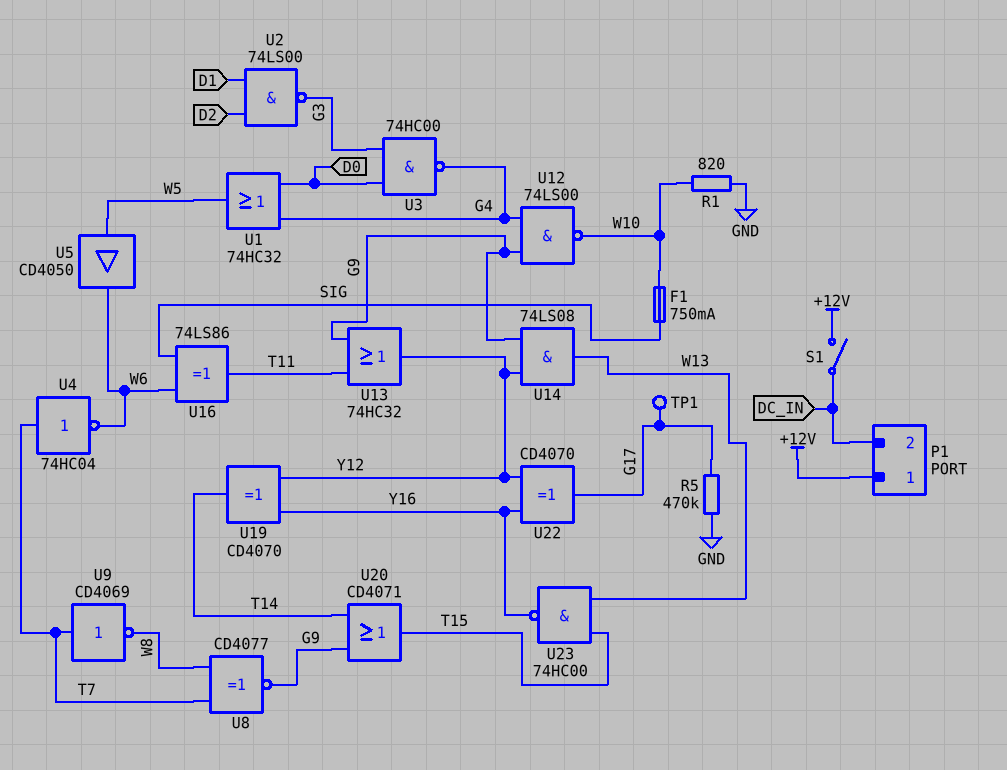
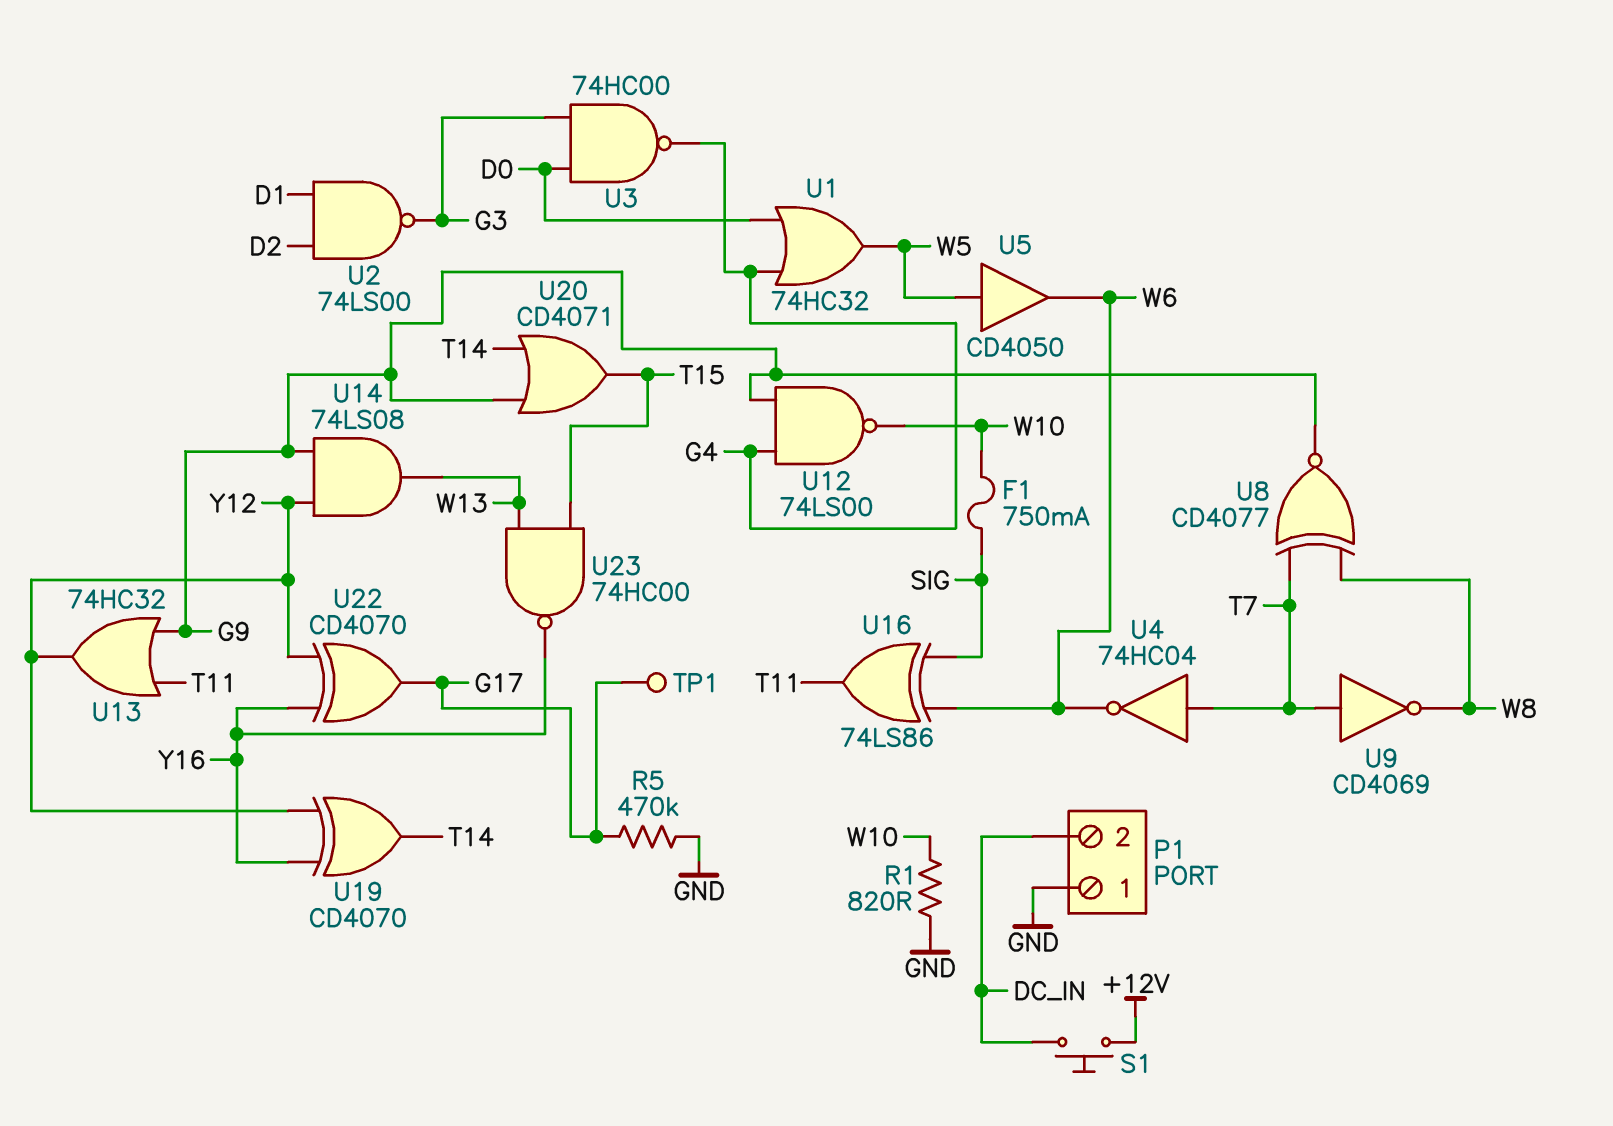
P1 pin 1: +12V -> GND
S1: switch (+12V, DC_IN) -> button (+12V, DC_IN)

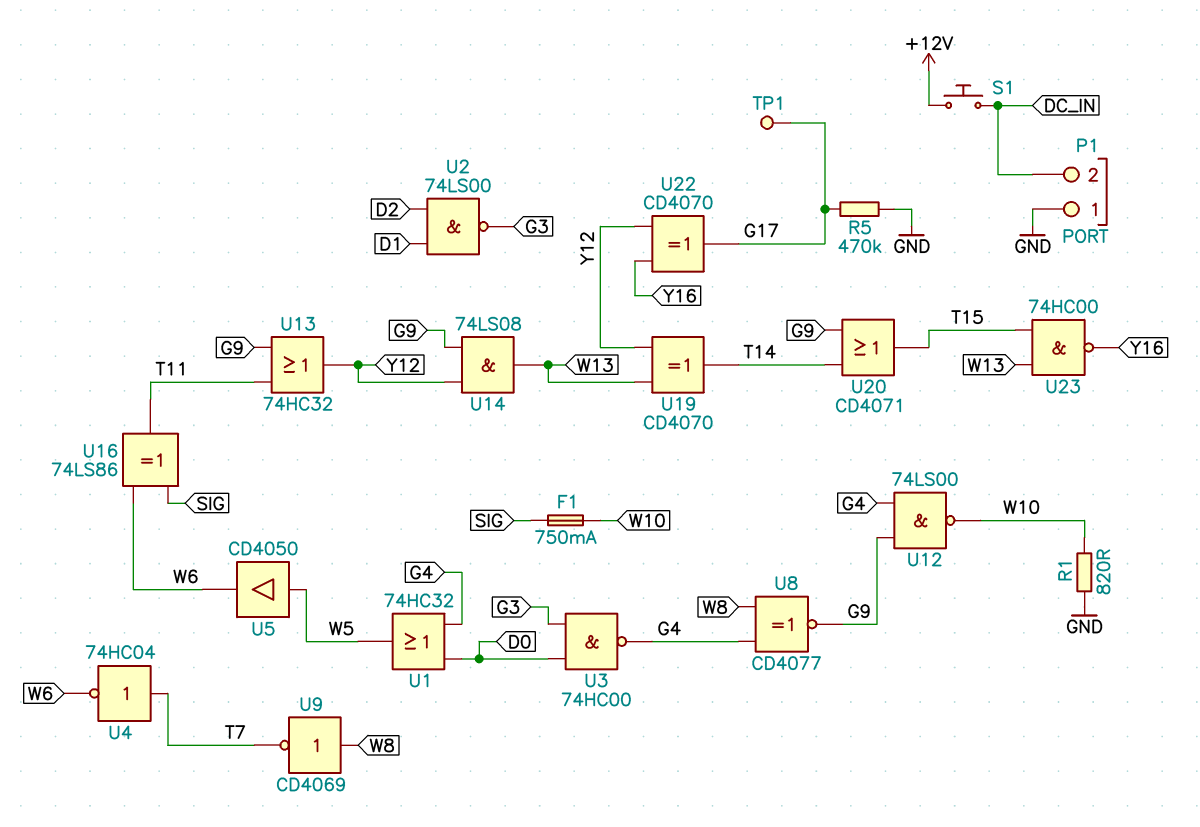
U8: XNOR CD4077 (in T7, in W8, out G9) -> XNOR CD4077 (in G4, in W8, out G9)
U9: NOT CD4069 (in T7, out W8) -> NOT CD4069 (in W8, out T7)
U19: XOR CD4070 (in Y12, in Y16, out T14) -> XOR CD4070 (in W13, in Y12, out T14)

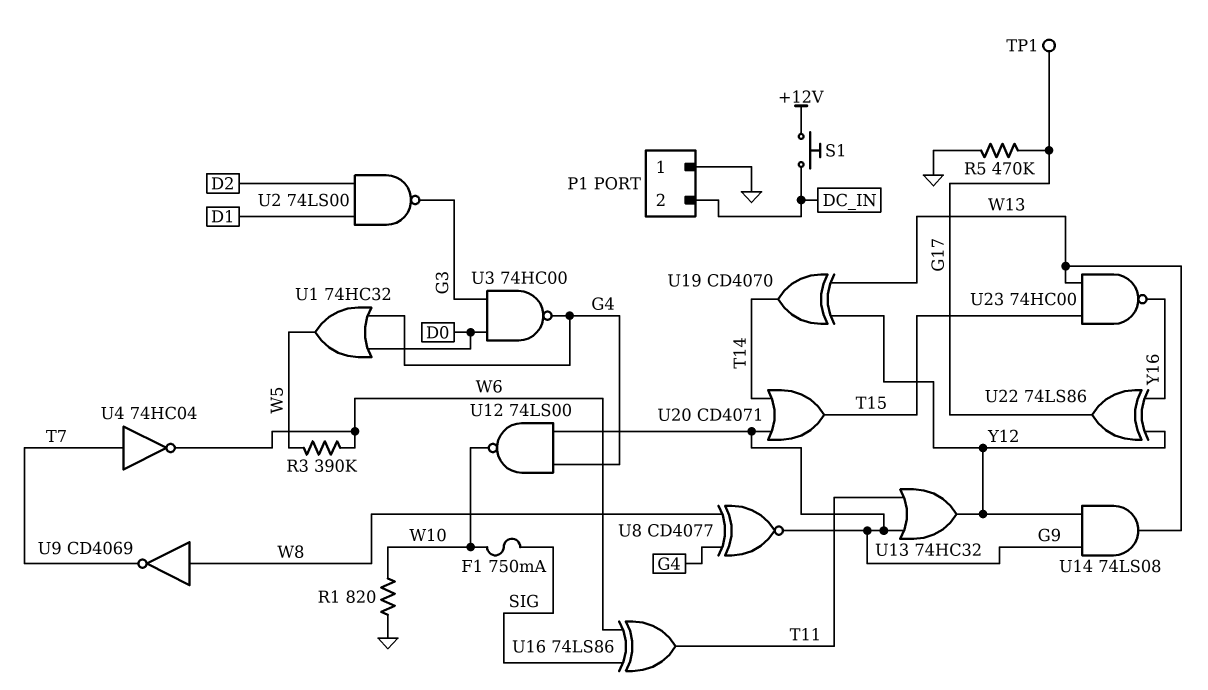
R3: none -> 390k (W5, W6)
U5: buffer CD4050 (in W5, out W6) -> none
U22: XOR CD4070 (in Y12, in Y16, out G17) -> XOR 74LS86 (in Y12, in Y16, out G17)

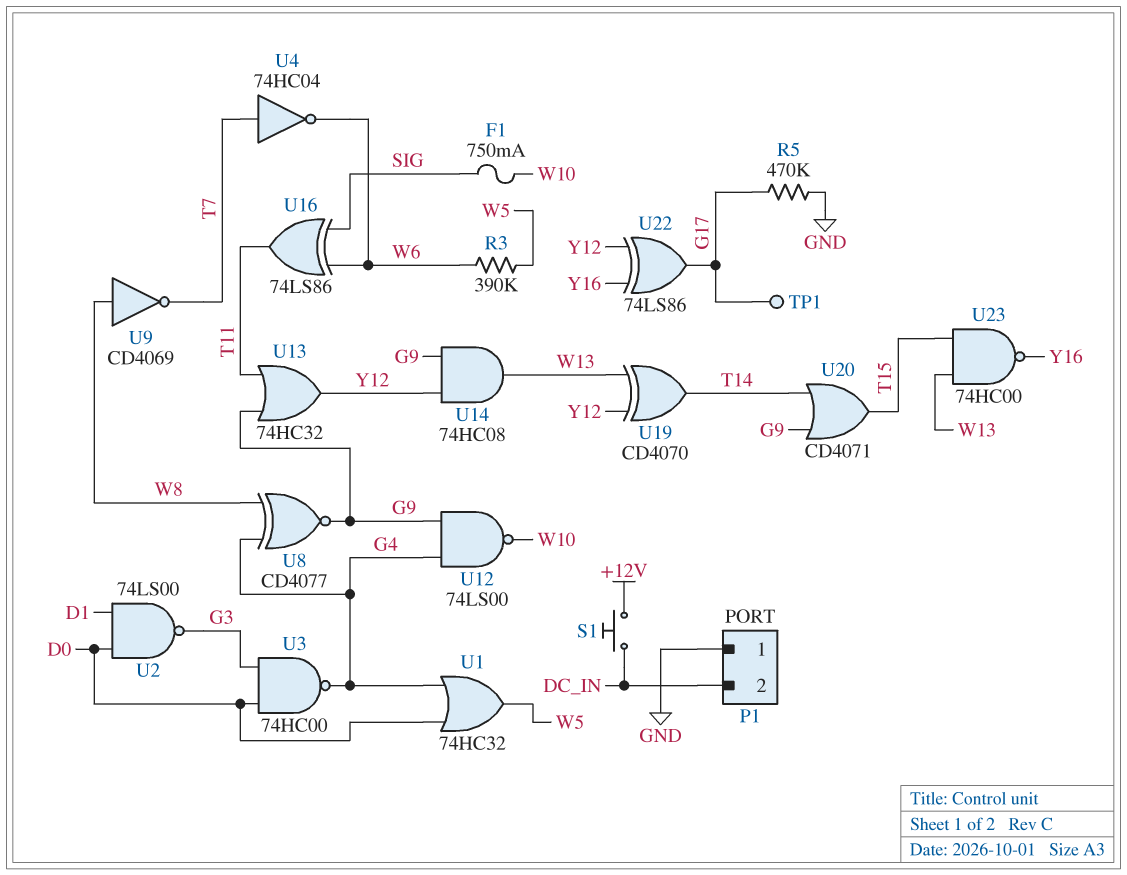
R1: 820 (GND, W10) -> none
U2: NAND 74LS00 (in D1, in D2, out G3) -> NAND 74LS00 (in D0, in D1, out G3)
U14: AND 74LS08 (in G9, in Y12, out W13) -> AND 74HC08 (in G9, in Y12, out W13)

